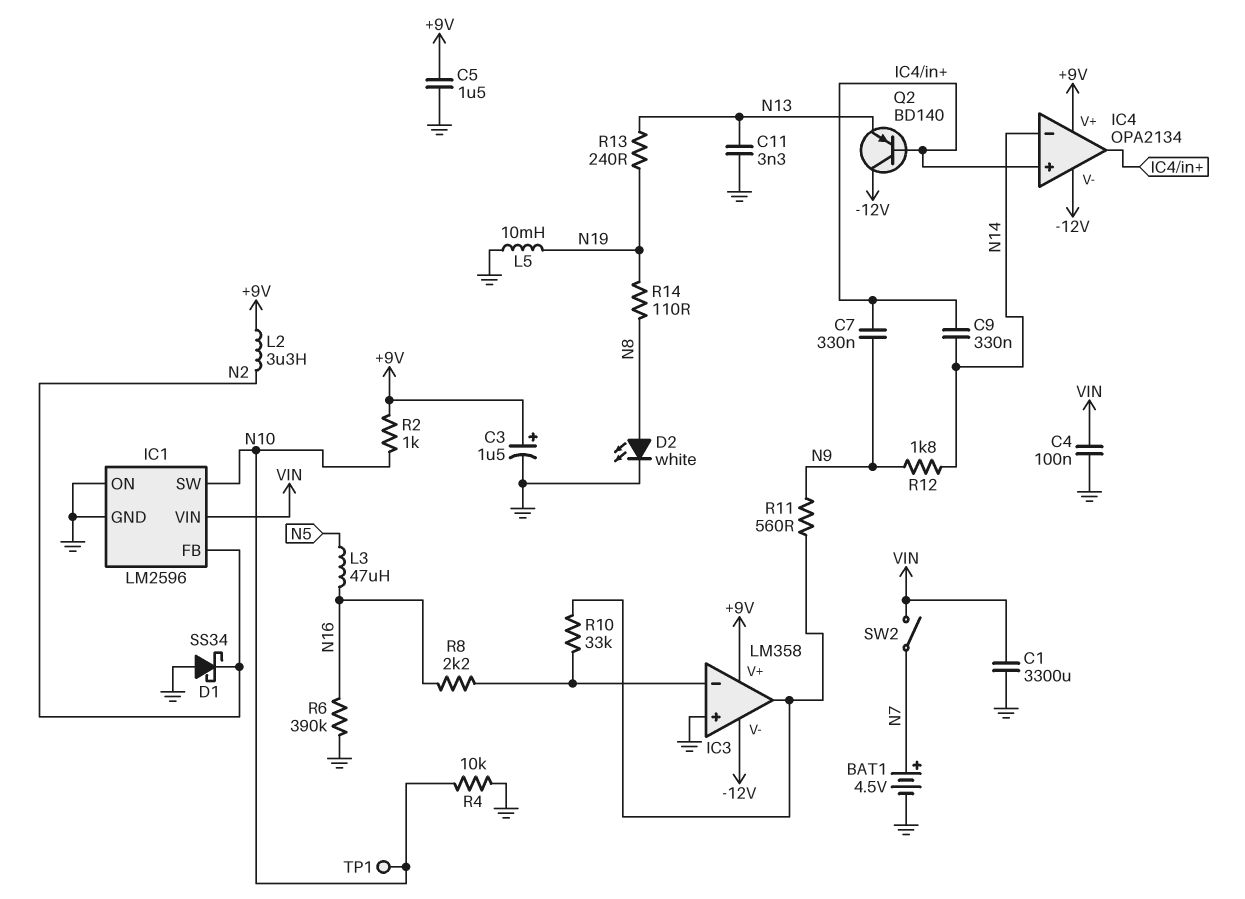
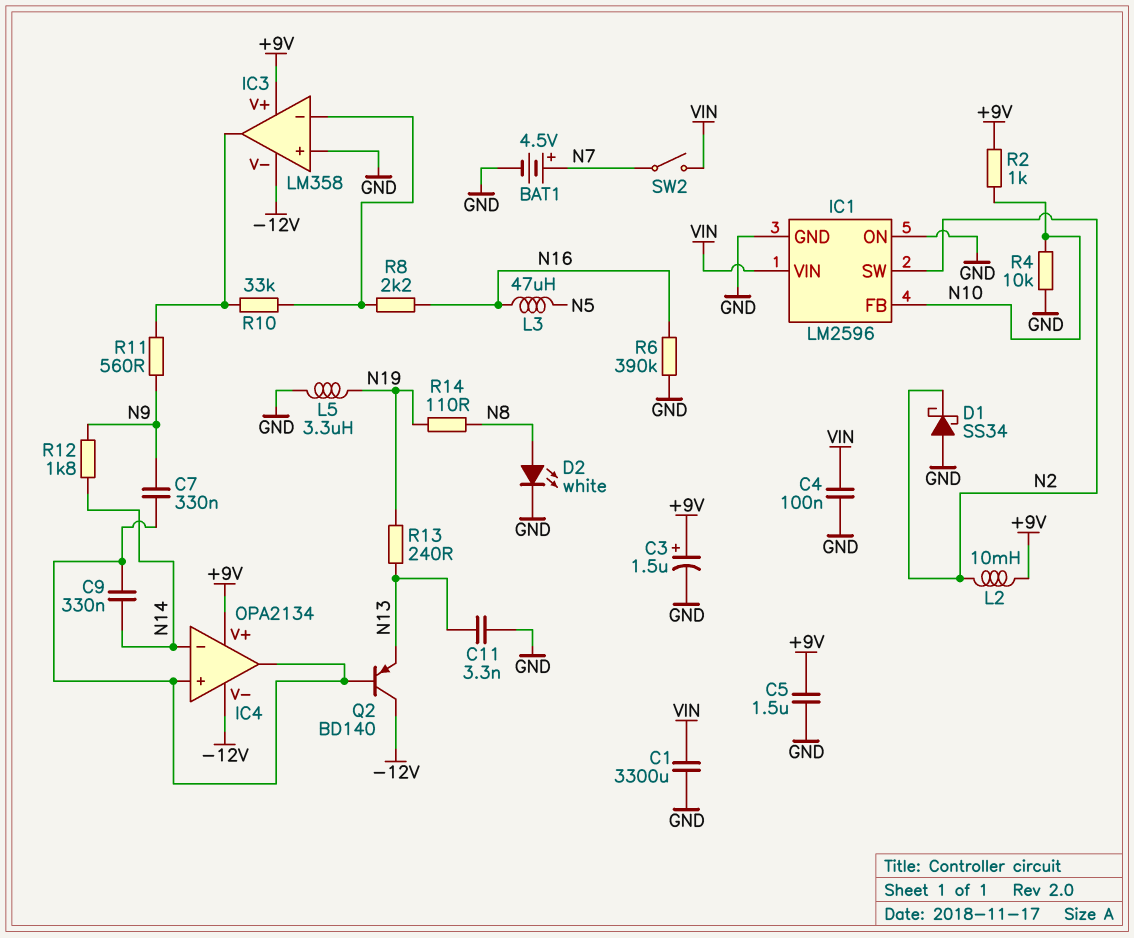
IC1 pin FB: N2 -> N10
IC1 pin SW: N10 -> N2
L2: 3.3uH (+9V, N2) -> 10mH (+9V, N2)
L5: 10mH (GND, N19) -> 3.3uH (GND, N19)
TP1: test point (N10) -> none

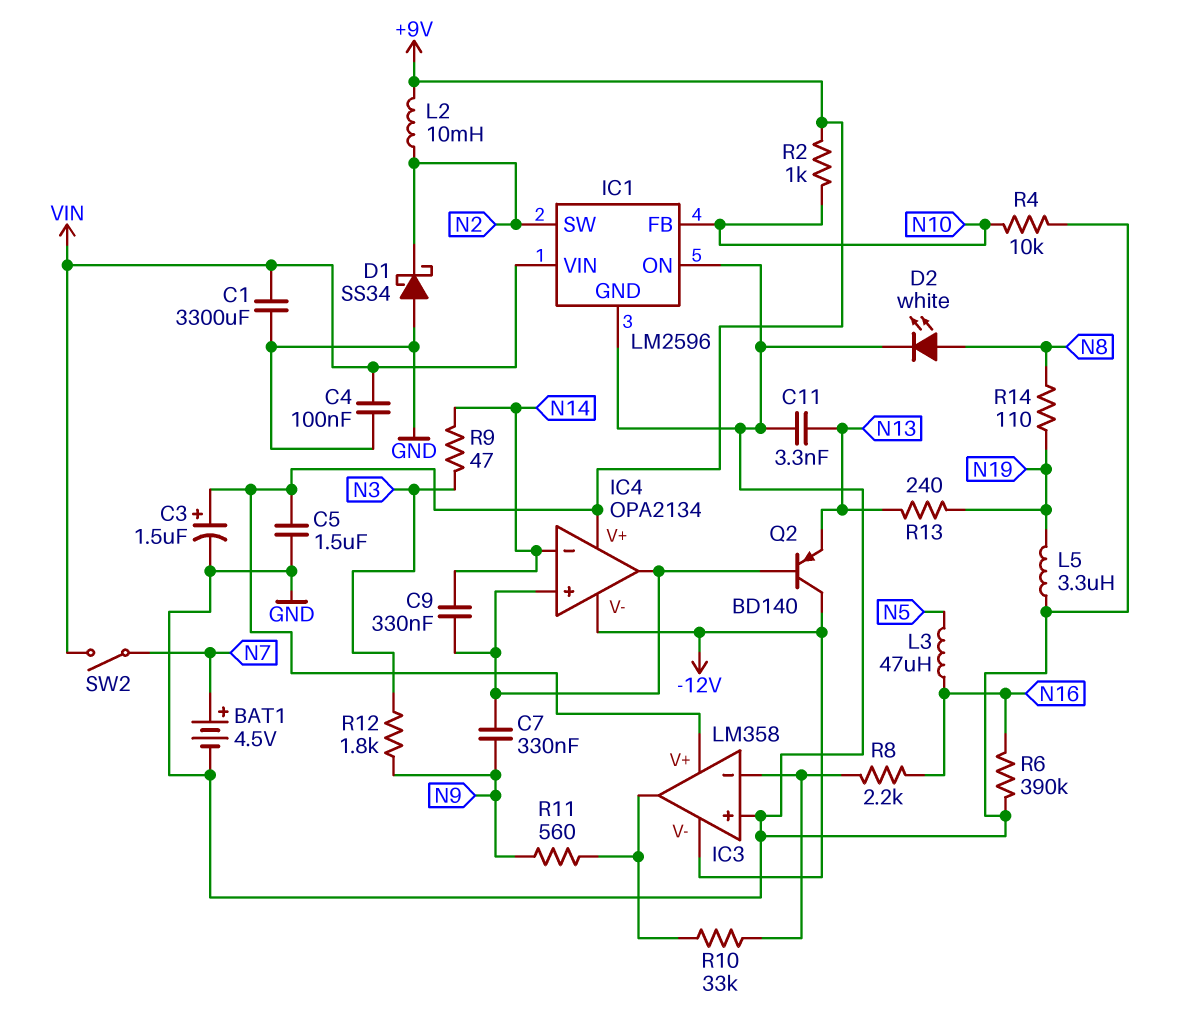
R9: none -> 47 (N3, N14)
R12: 1.8k (N9, N14) -> 1.8k (N3, N9)

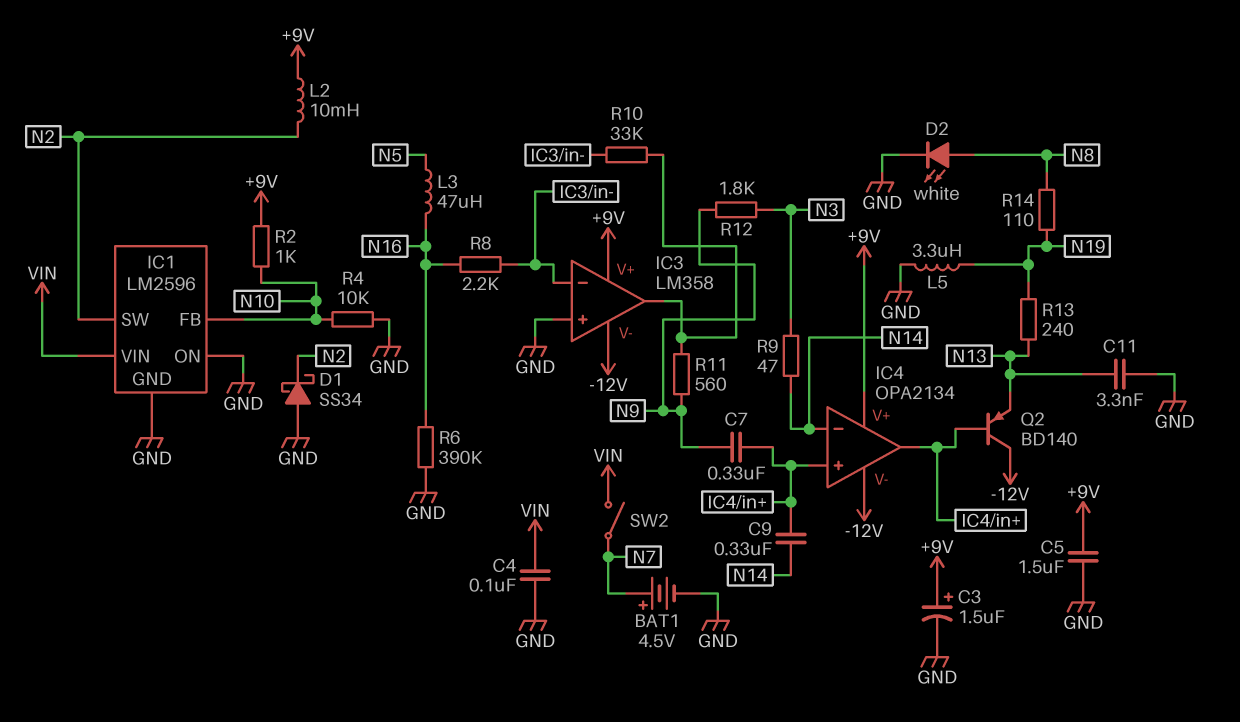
C1: 3300uF (GND, VIN) -> none

